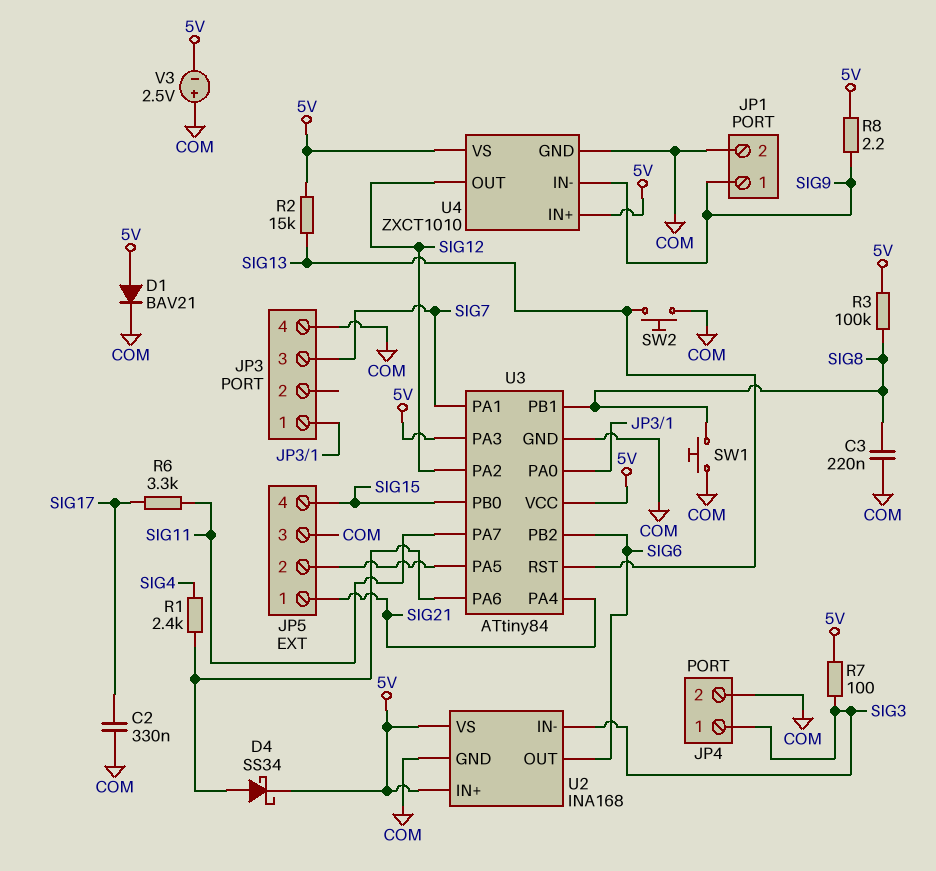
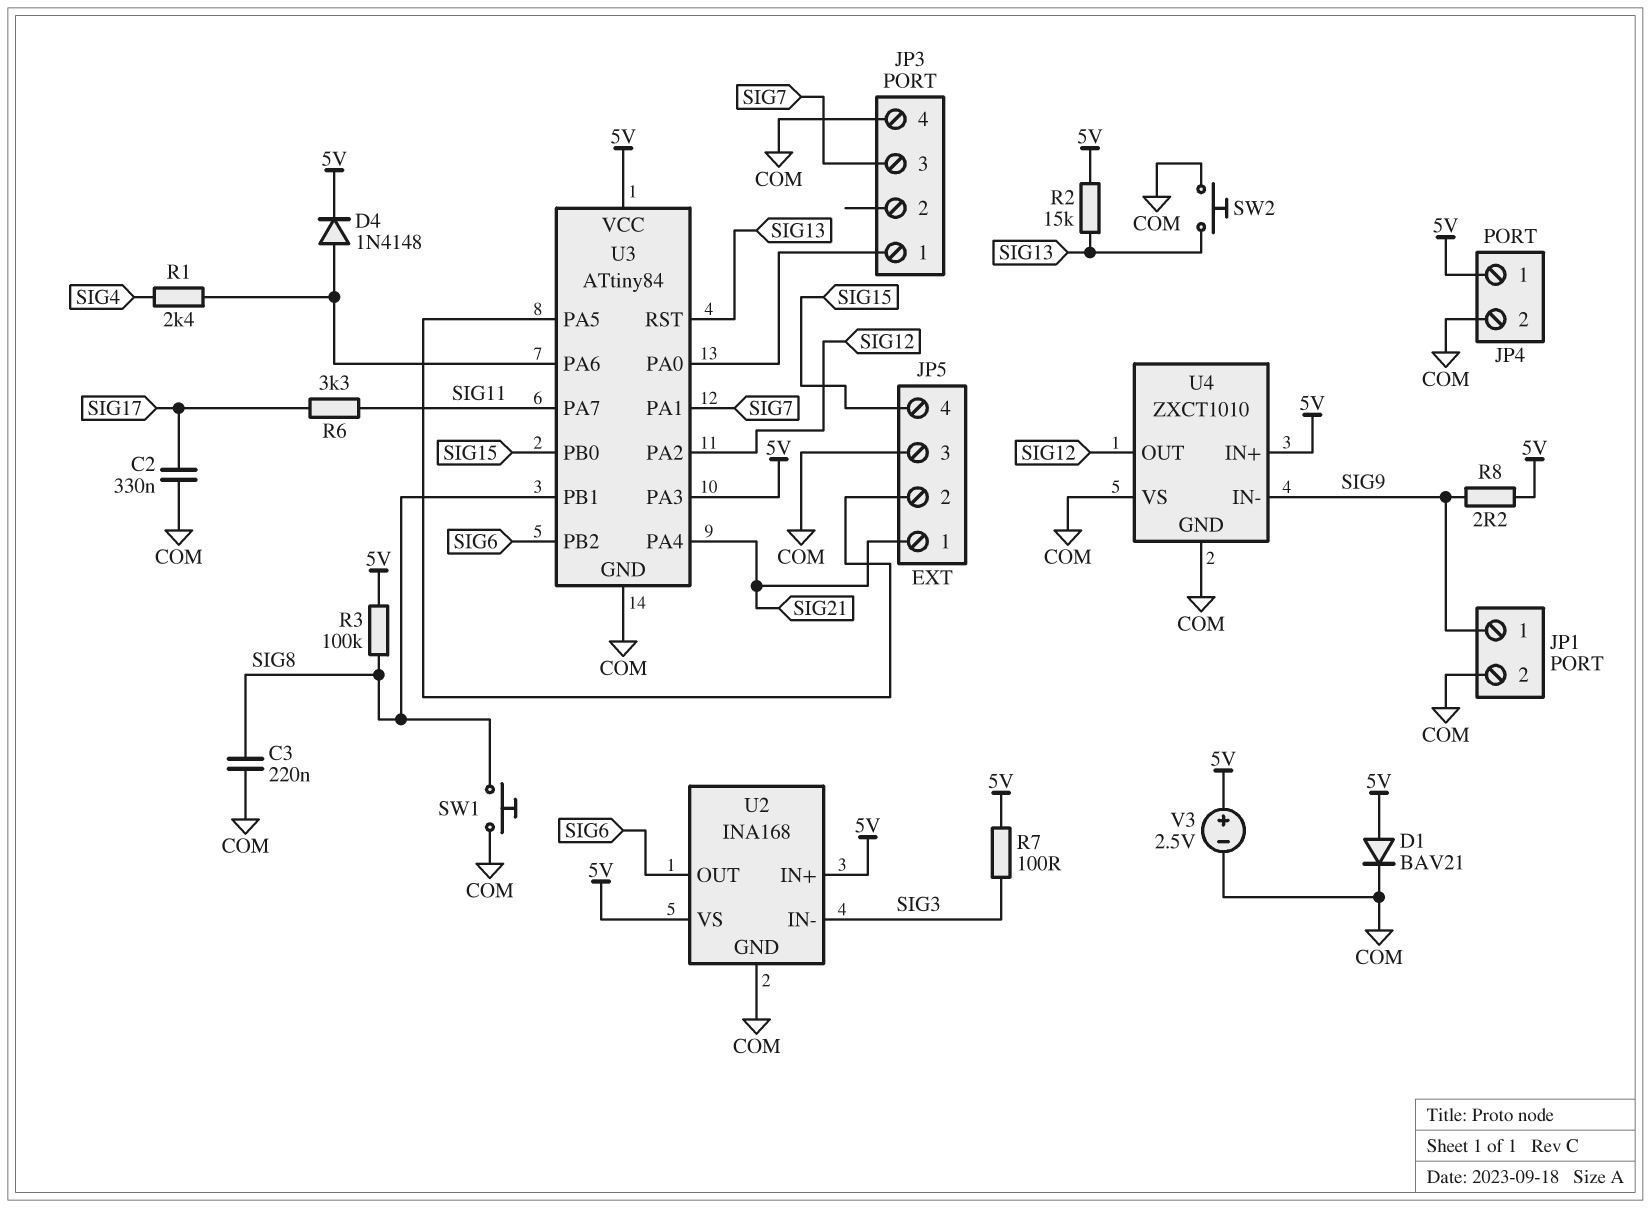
D4: schottky SS34 (A U3/PA6, K 5V) -> diode 1N4148 (A U3/PA6, K 5V)
JP4 pin 1: SIG3 -> 5V
U4 pin VS: 5V -> COM
V3: 2.5V (plus COM, minus 5V) -> 2.5V (plus 5V, minus COM)

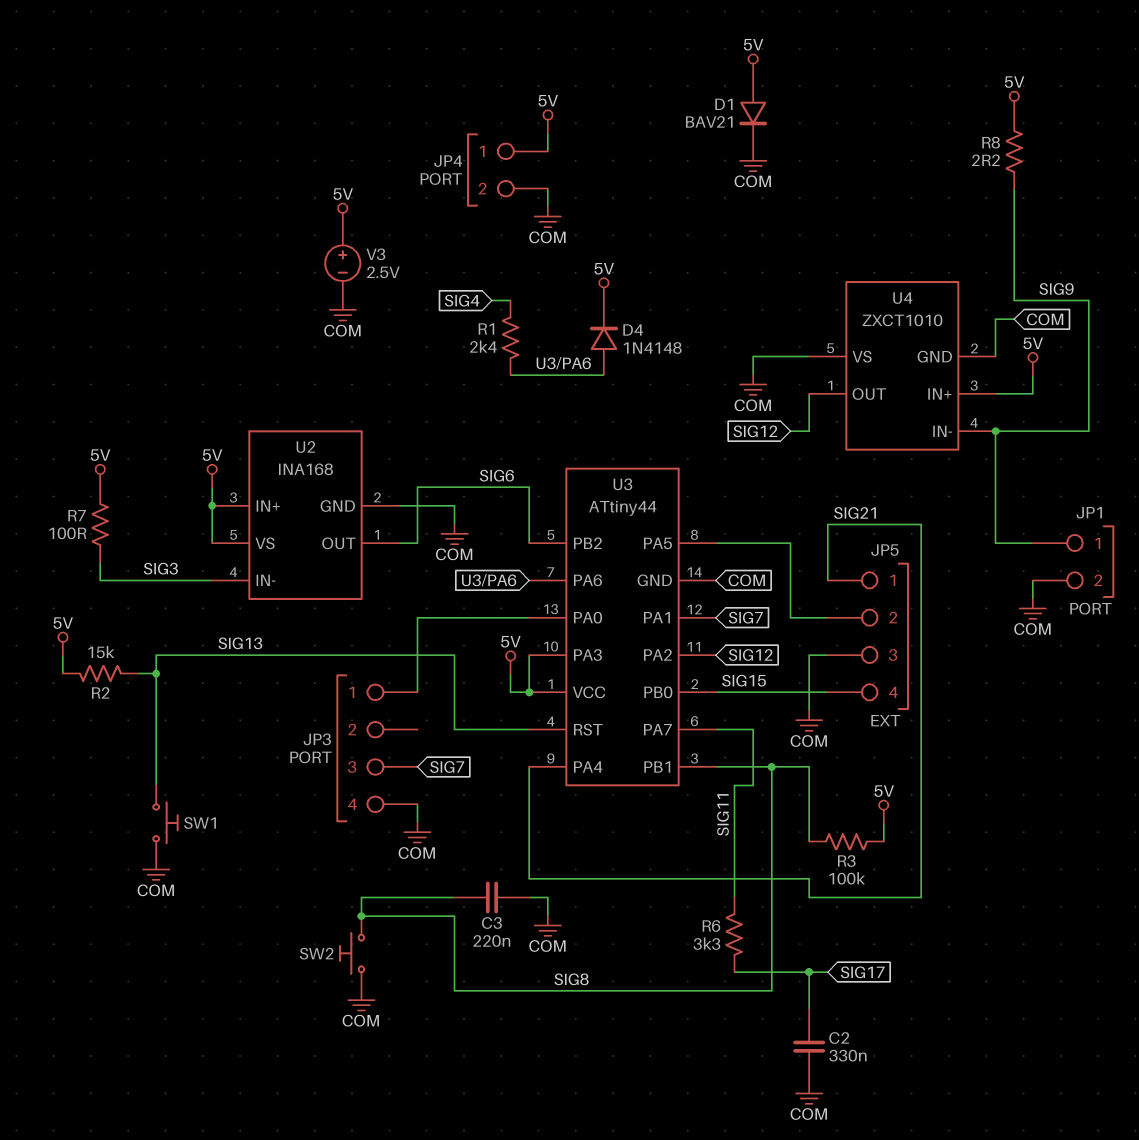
SW1: button (COM, SIG8) -> button (COM, SIG13)
SW2: button (COM, SIG13) -> button (COM, SIG8)
U3: ATtiny84 -> ATtiny44

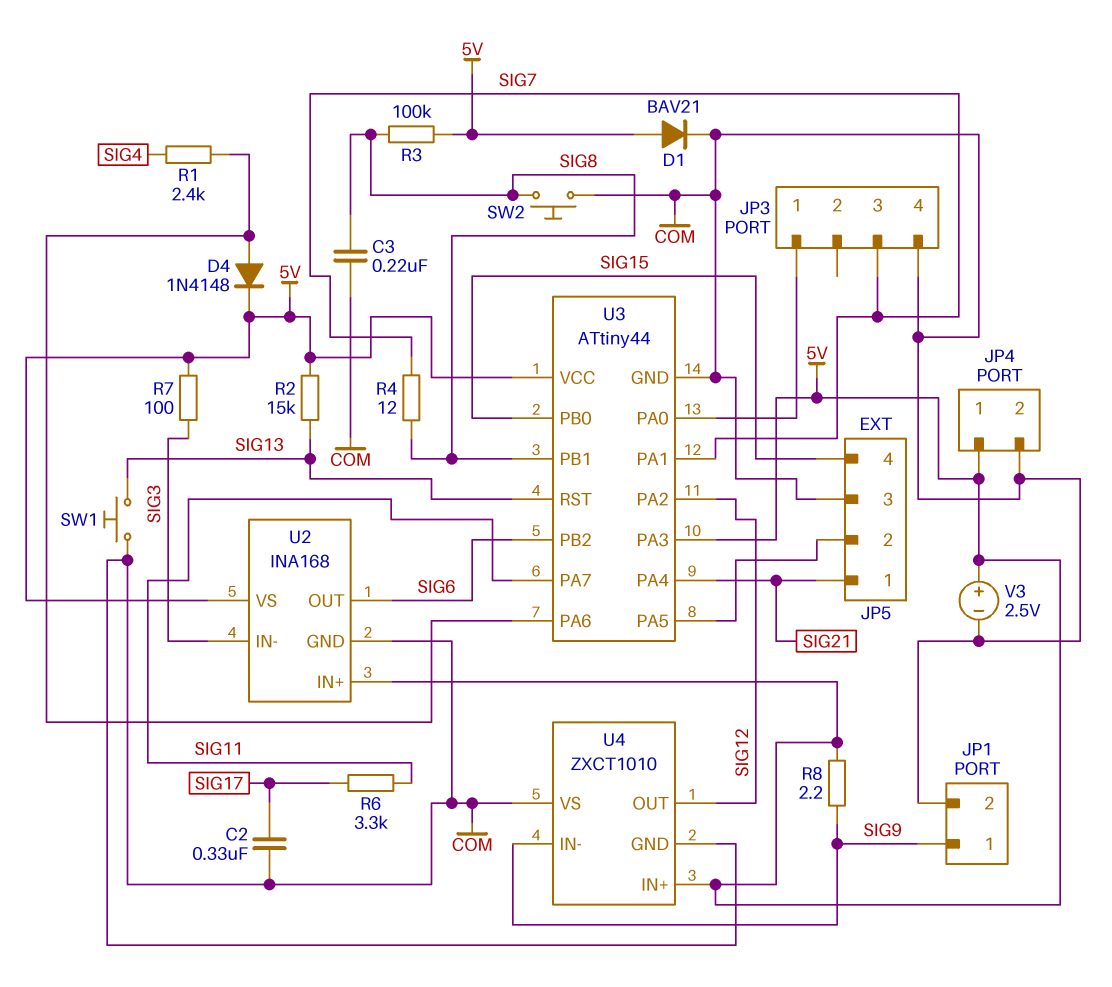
R4: none -> 12 (SIG7, SIG8)

